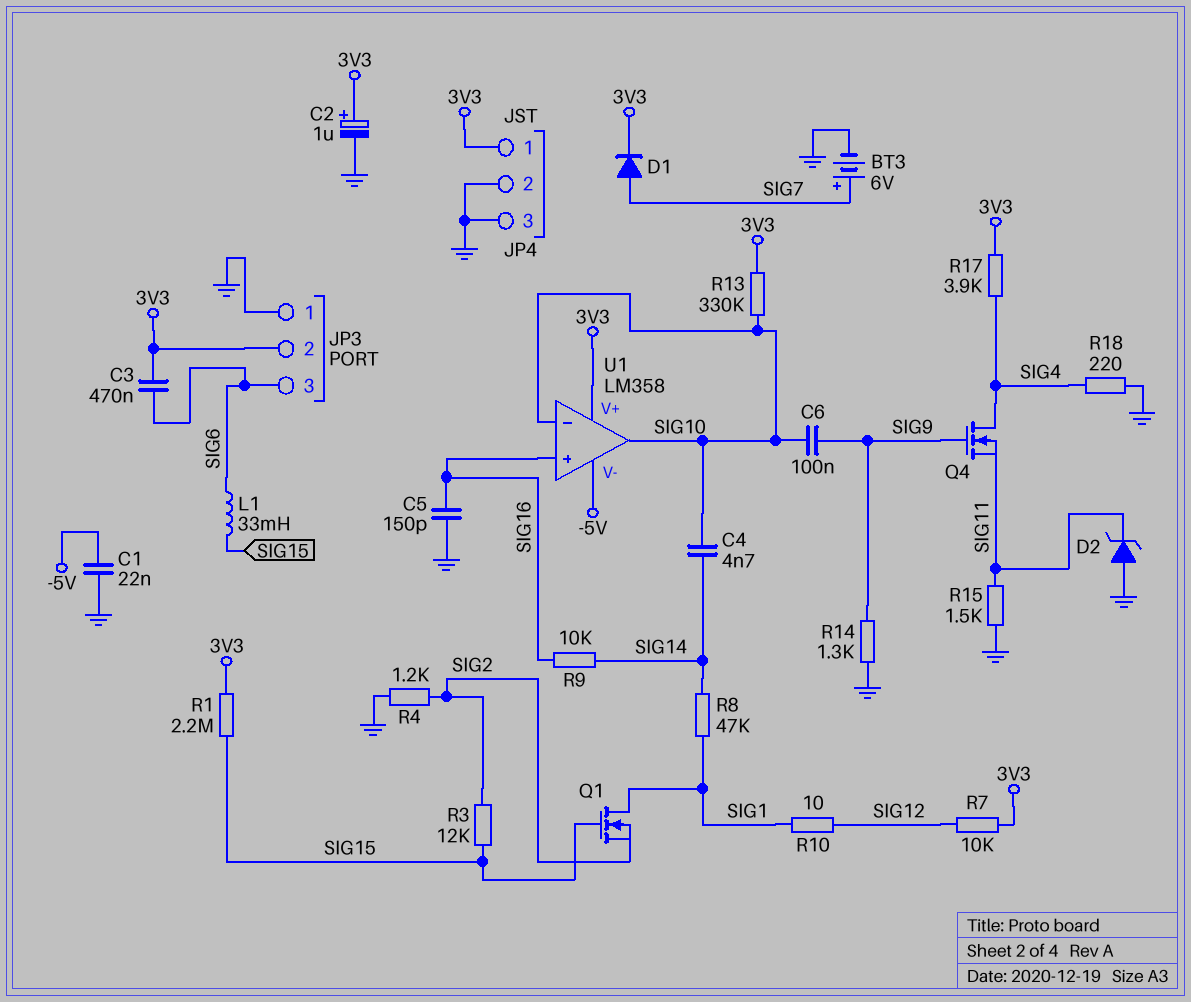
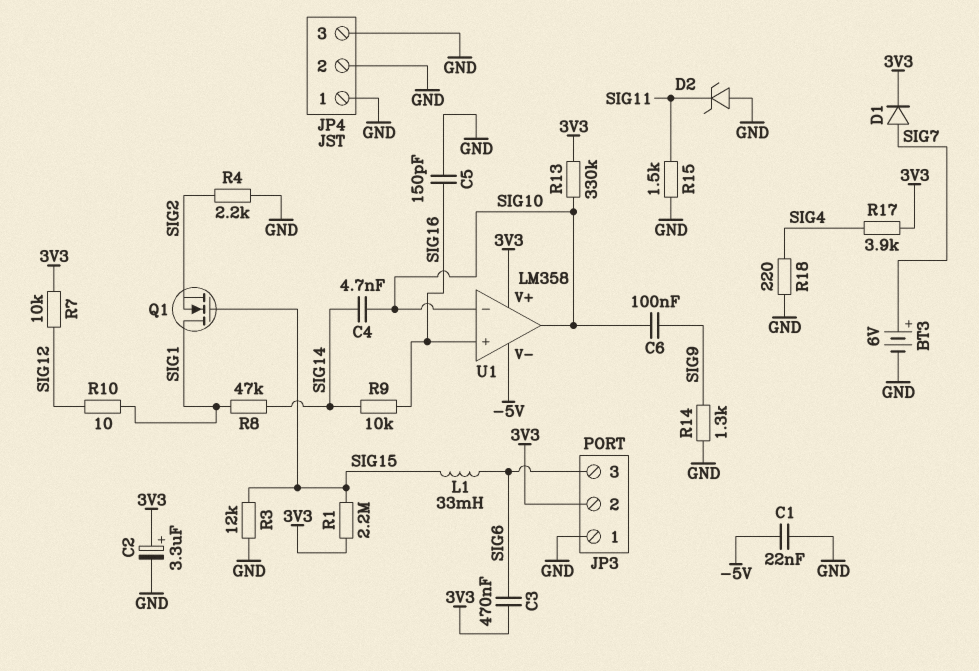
C2: 1uF (plus 3V3, minus GND) -> 3.3uF (plus 3V3, minus GND)
JP4 pin 1: 3V3 -> GND
Q4: NMOS (G SIG9, D SIG4, S SIG11) -> none
R3: 12k (SIG2, SIG15) -> 12k (GND, SIG15)
R4: 1.2k (GND, SIG2) -> 2.2k (GND, SIG2)

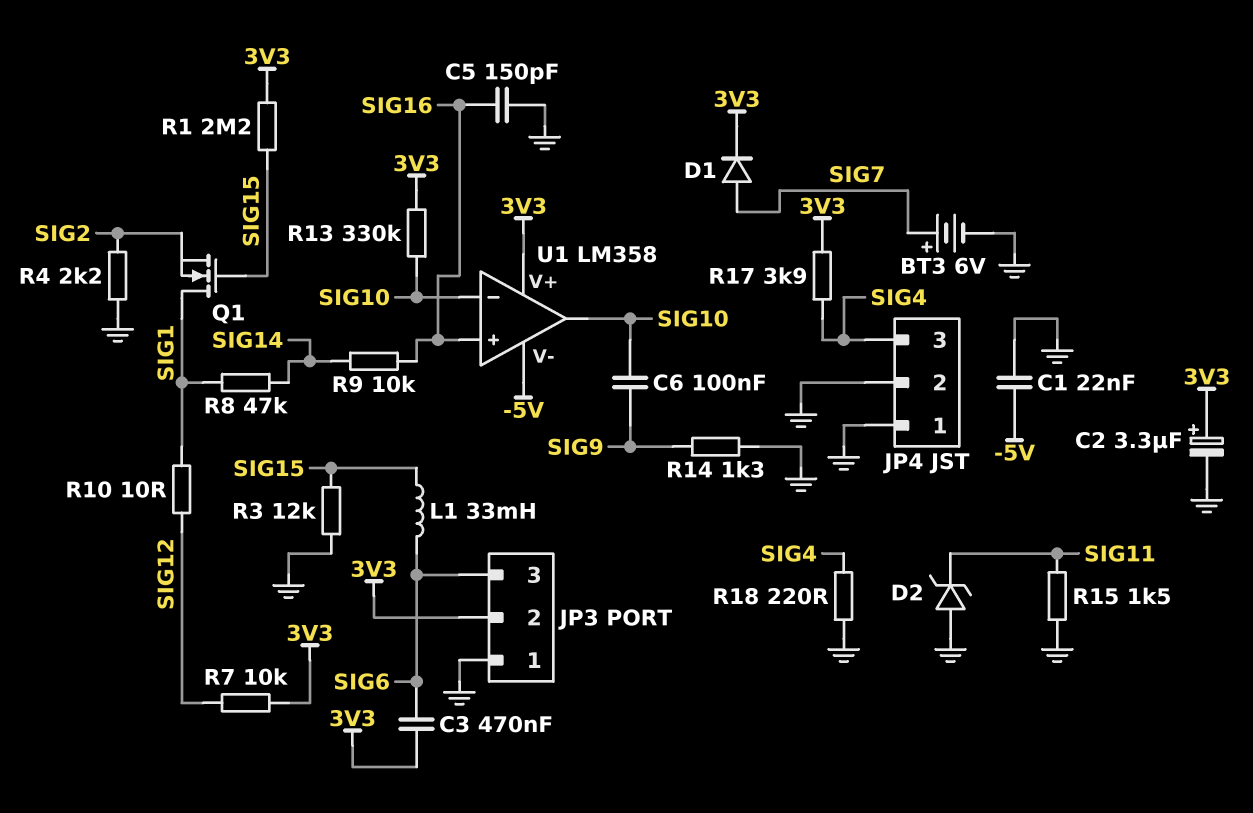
C4: 4.7nF (SIG10, SIG14) -> none
JP4 pin 3: GND -> SIG4

